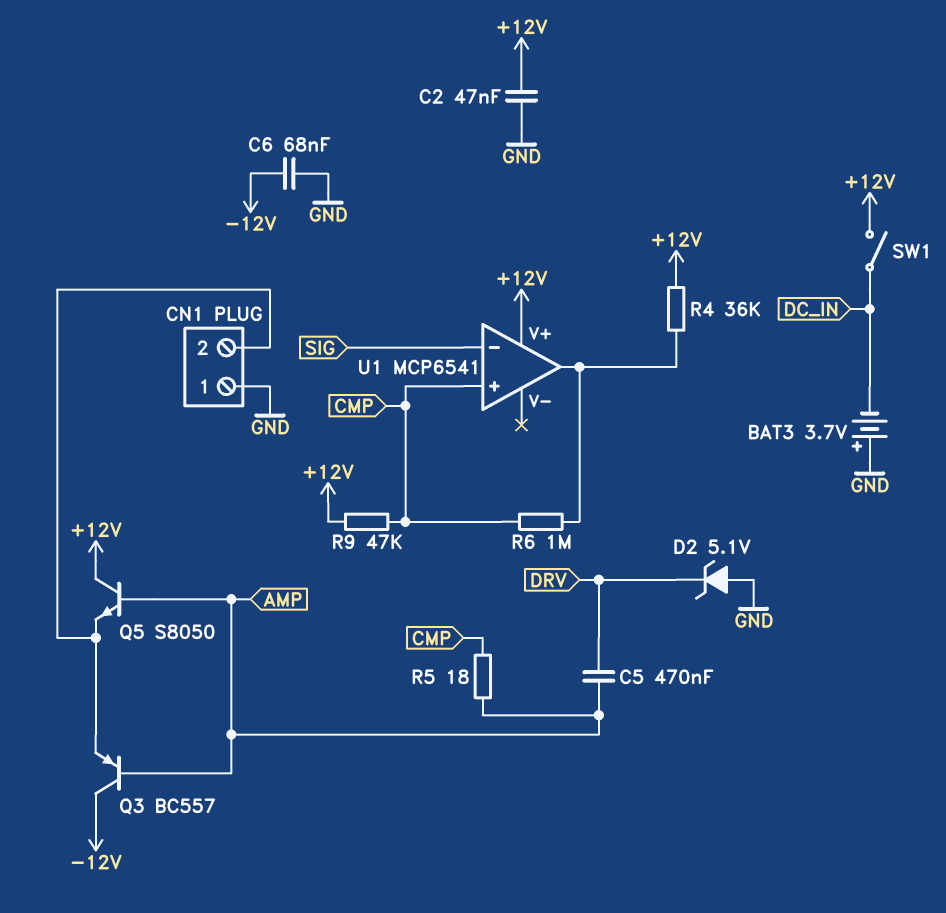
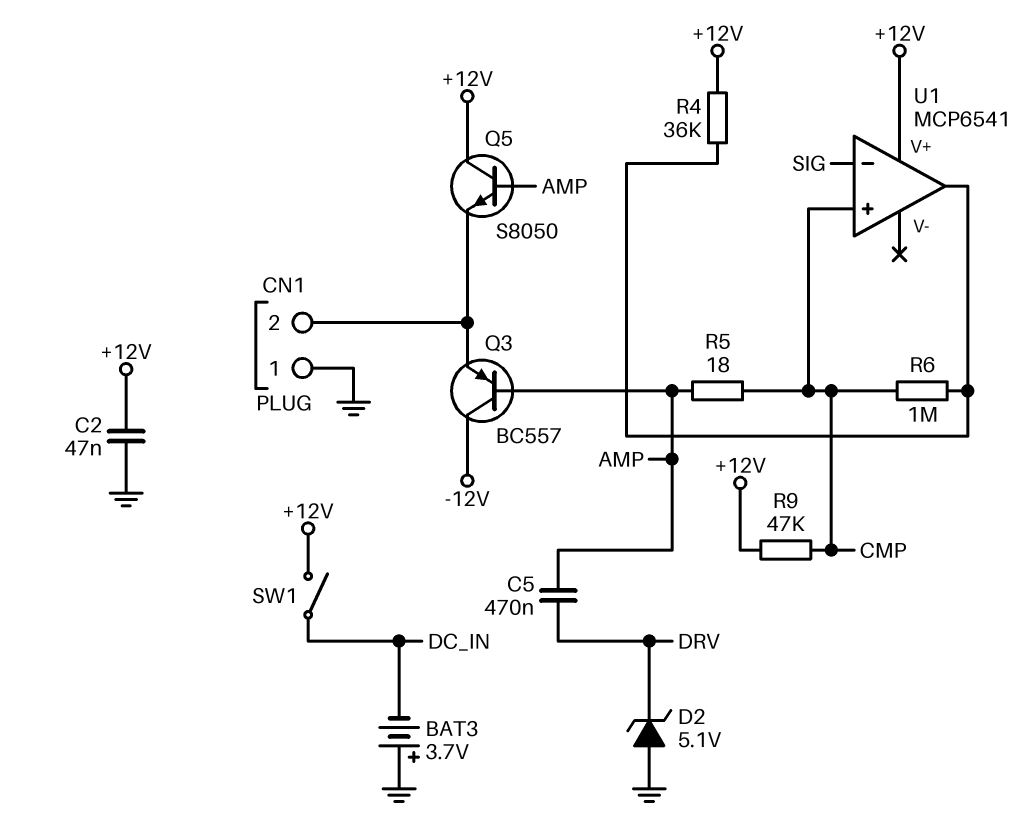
C6: 68nF (-12V, GND) -> none

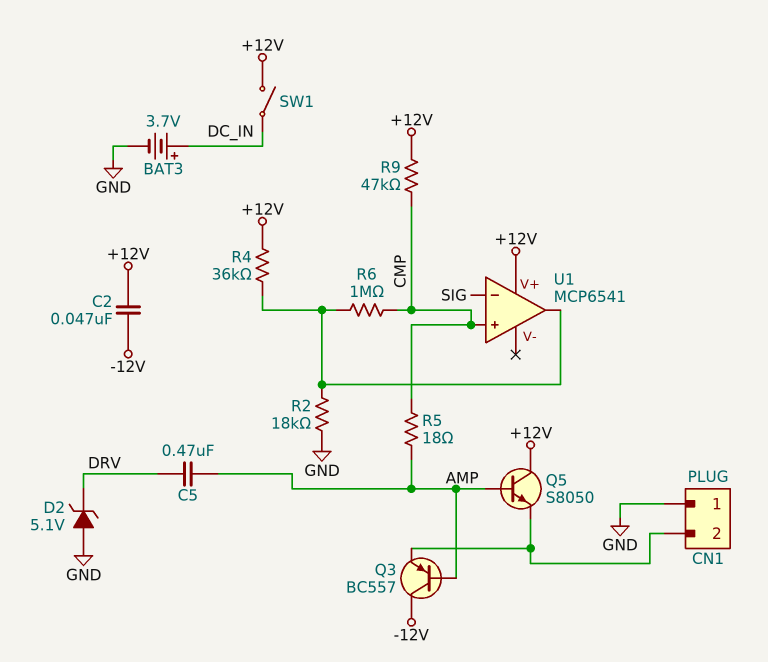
BAT3: 3.7V (plus GND, minus DC_IN) -> 3.7V (plus DC_IN, minus GND)
C2: 47nF (+12V, GND) -> 47nF (+12V, -12V)
R2: none -> 18k (GND, U1/out)

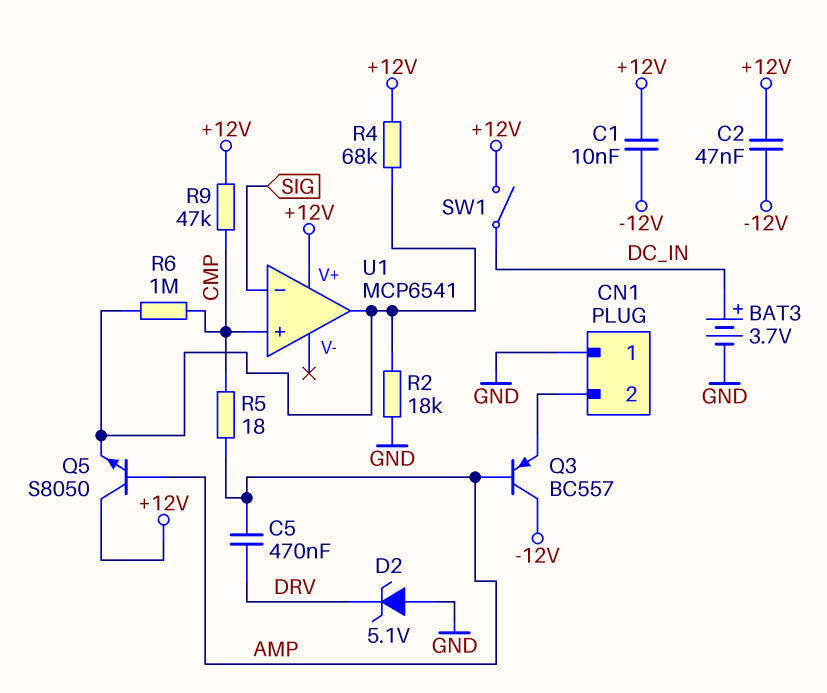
C1: none -> 10nF (+12V, -12V)
Q5: NPN S8050 (B AMP, C +12V, E CN1/2) -> NPN S8050 (B AMP, C +12V, E U1/out)
R4: 36k (+12V, U1/out) -> 68k (+12V, U1/out)

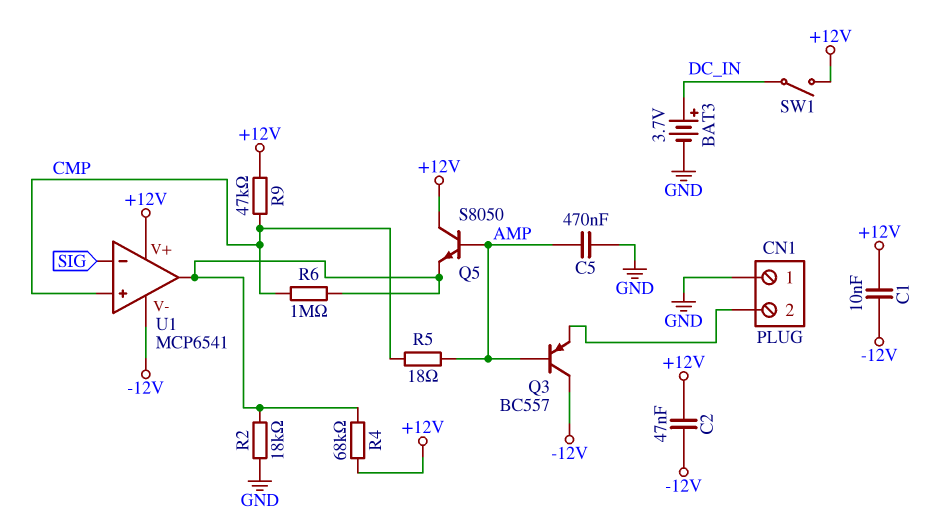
C5: 470nF (AMP, DRV) -> 470nF (AMP, GND)
D2: zener 5.1V (A GND, K DRV) -> none
U1 pin V-: none -> -12V

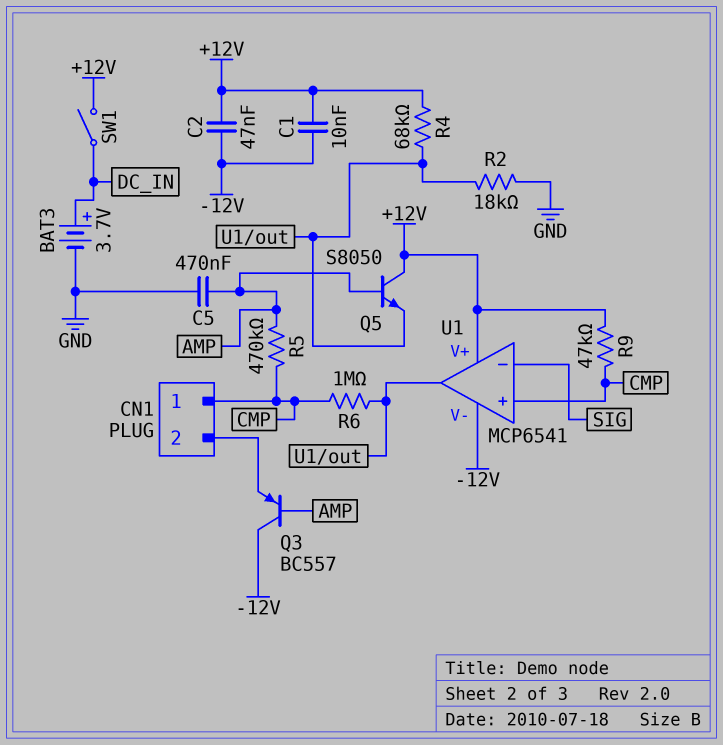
CN1 pin 1: GND -> CMP
R5: 18 (AMP, CMP) -> 470k (AMP, CMP)

